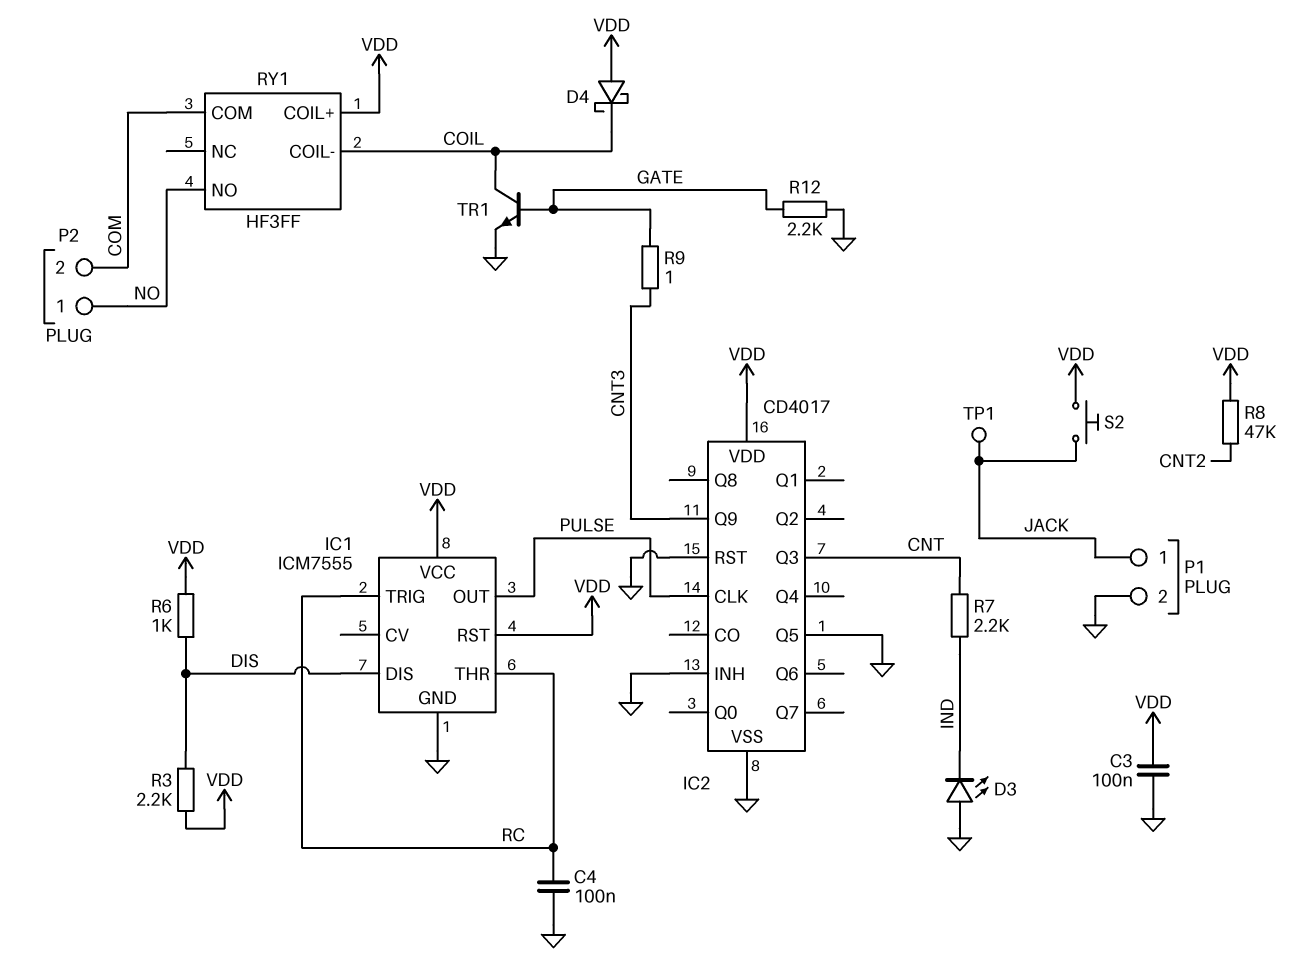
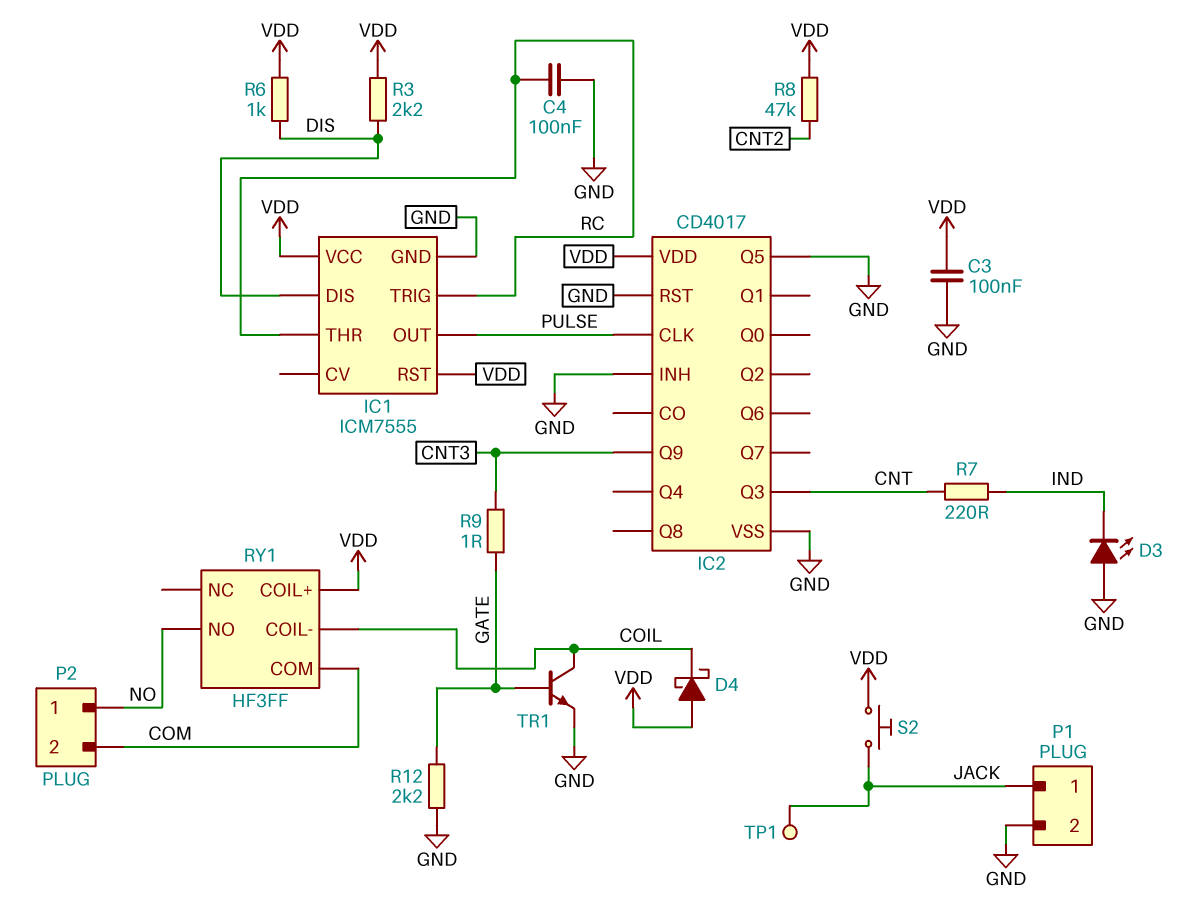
R7: 2.2k (CNT, IND) -> 220 (CNT, IND)

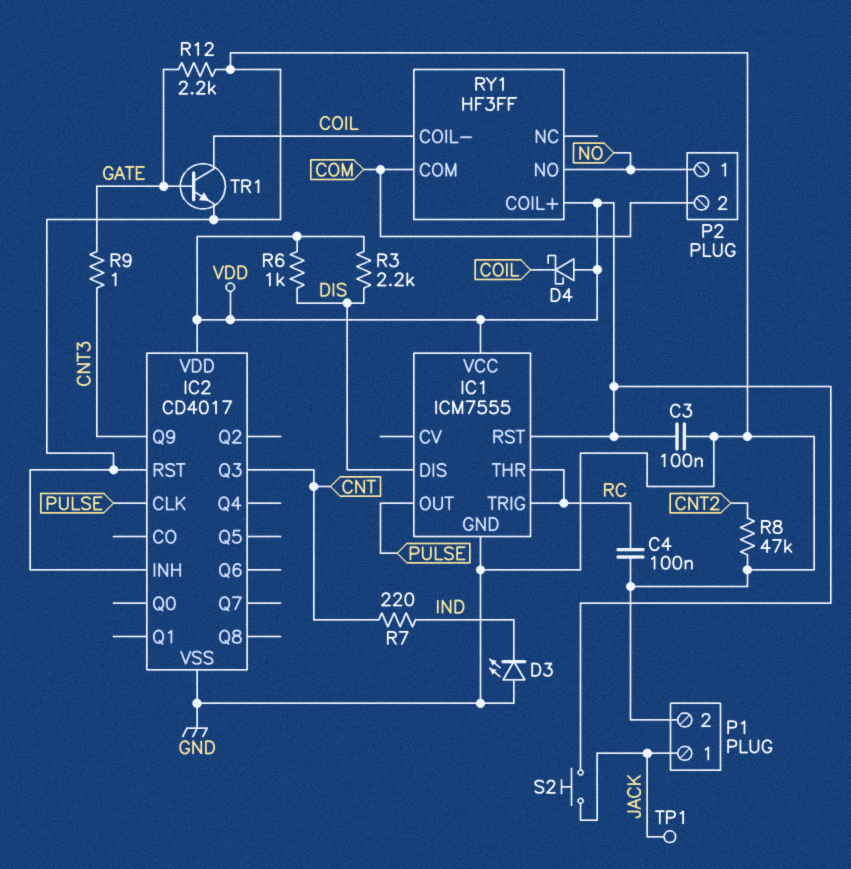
IC2 pin Q5: GND -> none
R8: 47k (CNT2, VDD) -> 47k (CNT2, GND)

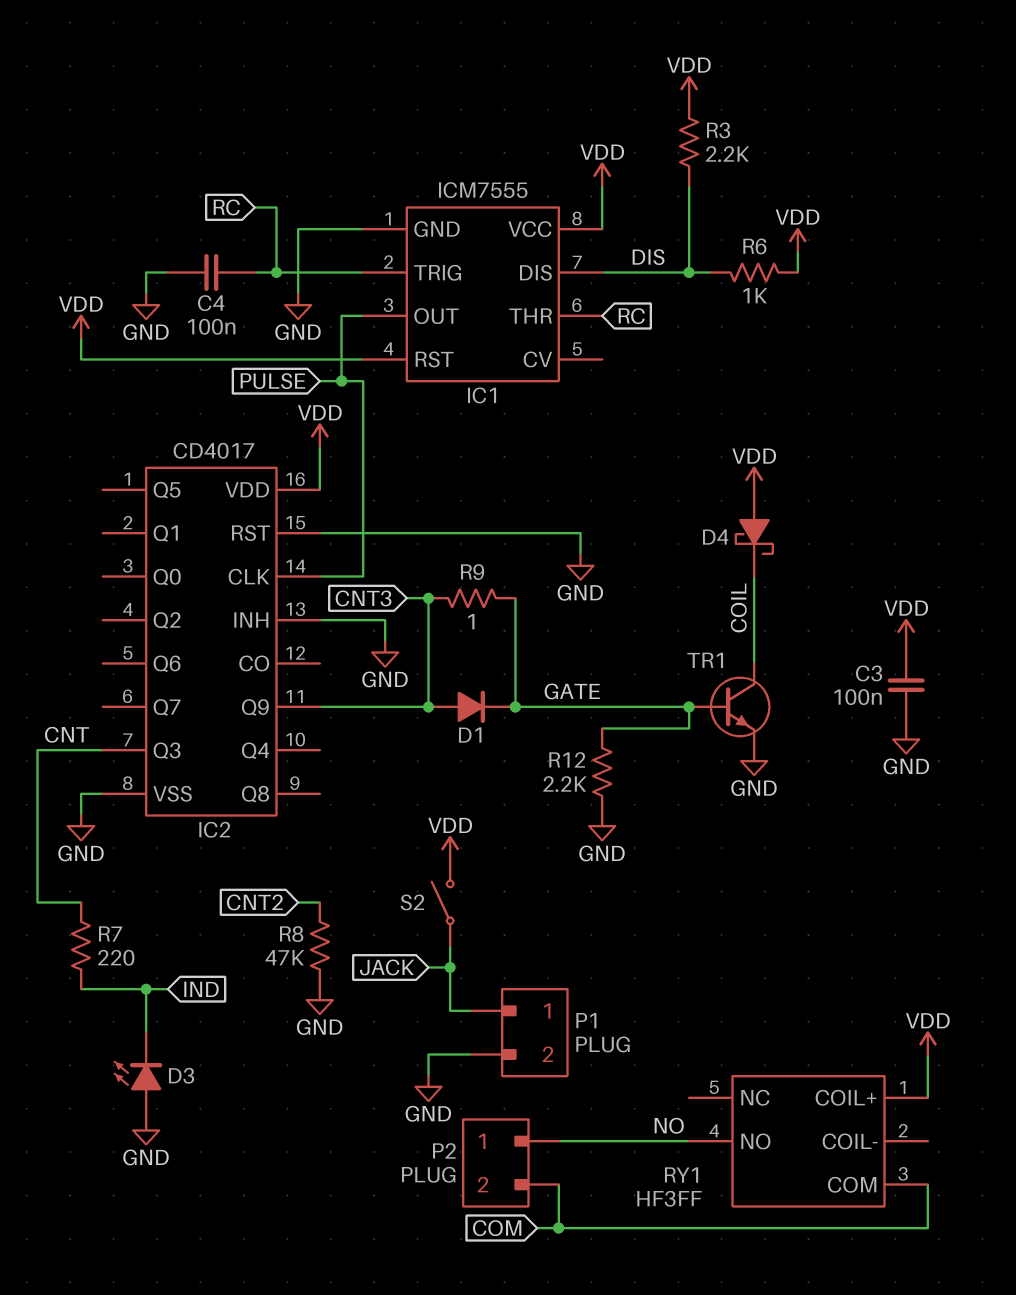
D1: none -> diode (A CNT3, K GATE)
RY1 pin COIL-: COIL -> none
S2: button (JACK, VDD) -> switch (JACK, VDD)
TP1: test point (JACK) -> none

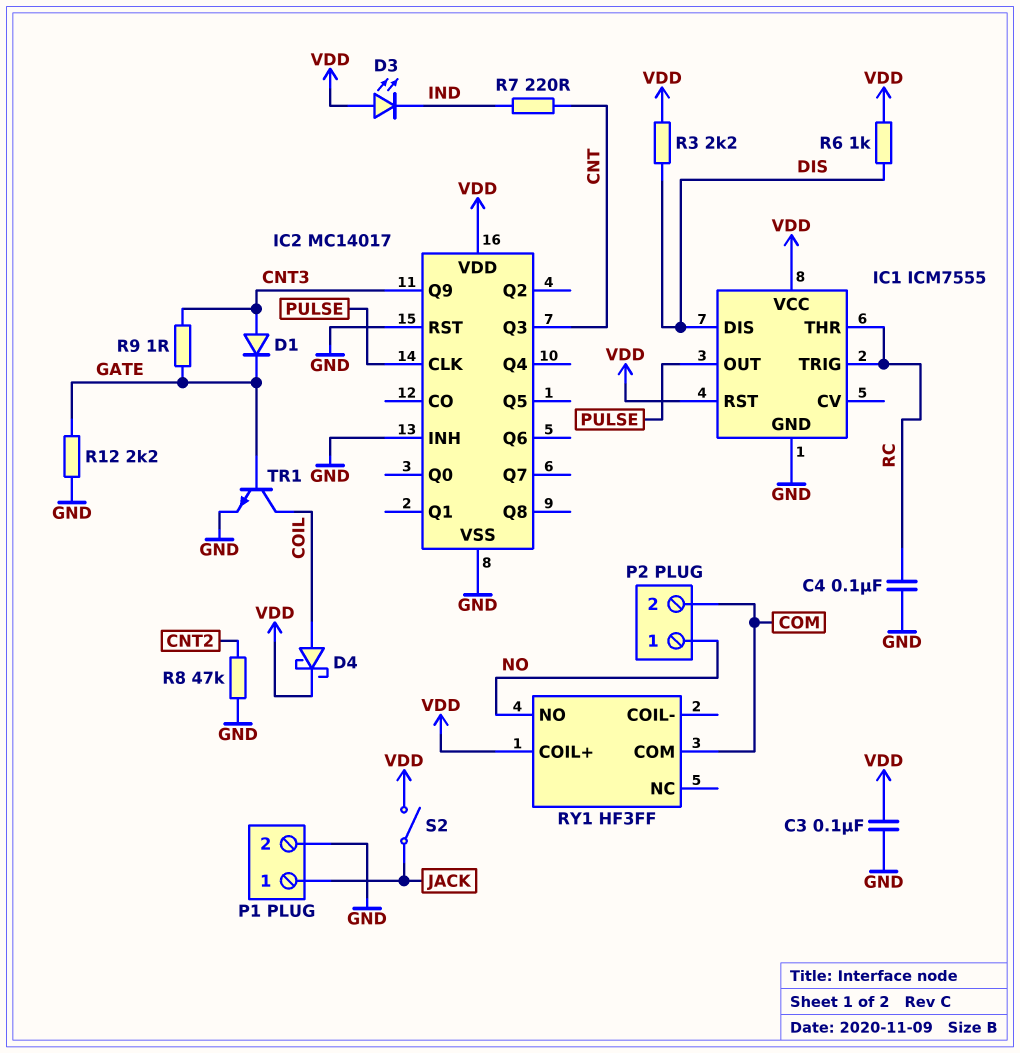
D3: LED (A GND, K IND) -> LED (A VDD, K IND)
D4: schottky (A VDD, K COIL) -> schottky (A COIL, K VDD)
IC2: CD4017 -> MC14017

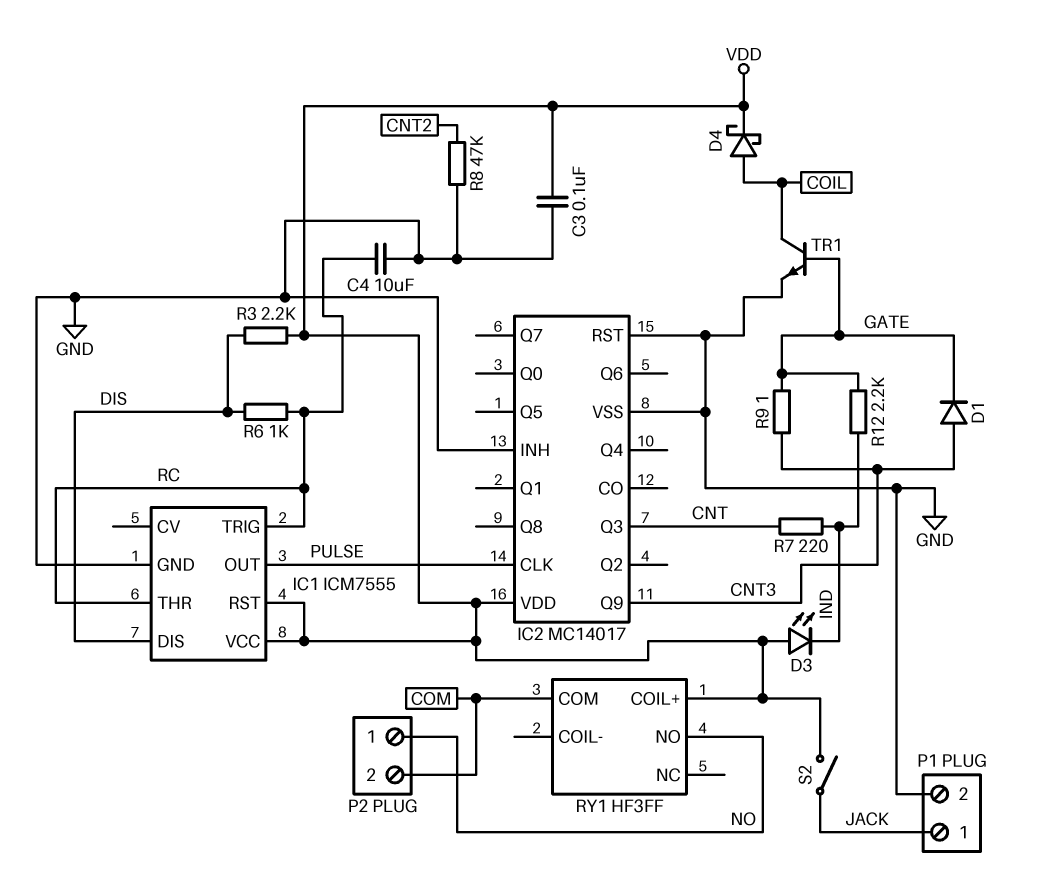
C4: 100nF (GND, RC) -> 10uF (GND, RC)
R6: 1k (DIS, VDD) -> 1k (DIS, RC)
R12: 2.2k (GATE, GND) -> 2.2k (GATE, IND)

